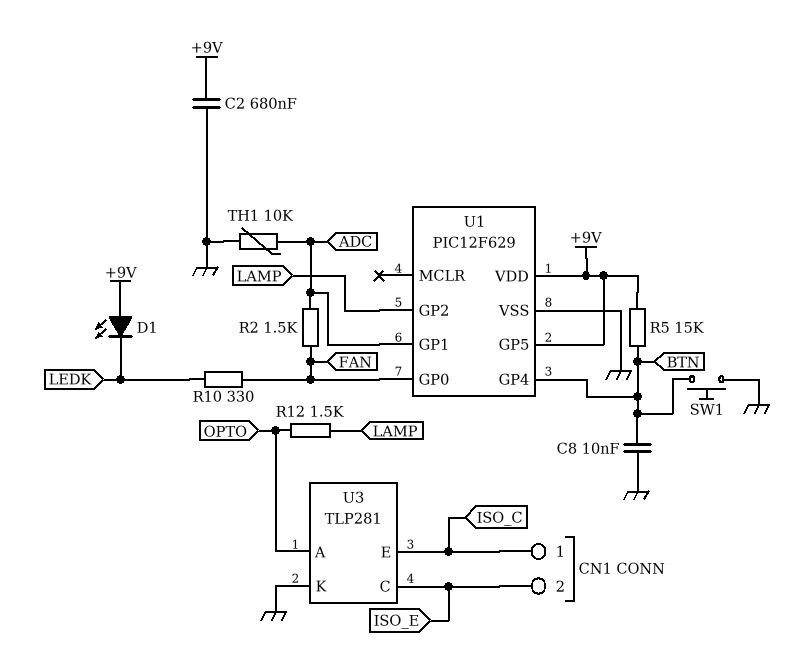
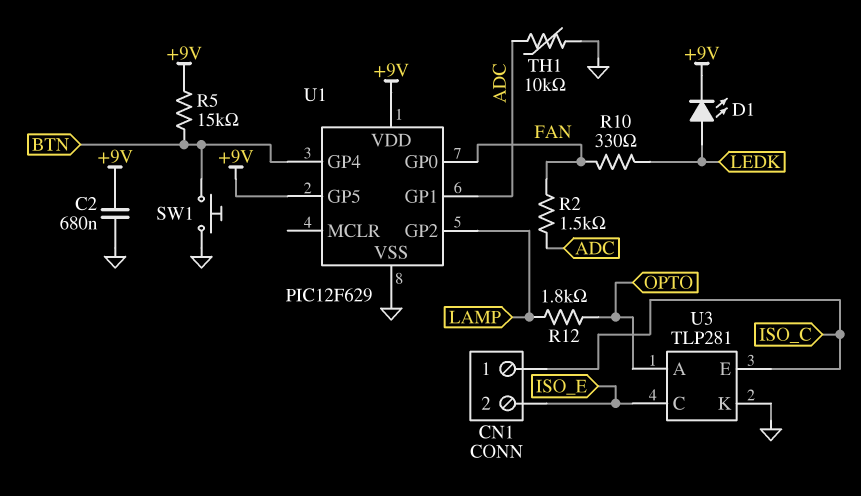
C8: 10nF (BTN, GND) -> none
D1: LED (A +9V, K LEDK) -> LED (A LEDK, K +9V)
R12: 1.5k (LAMP, OPTO) -> 1.8k (LAMP, OPTO)

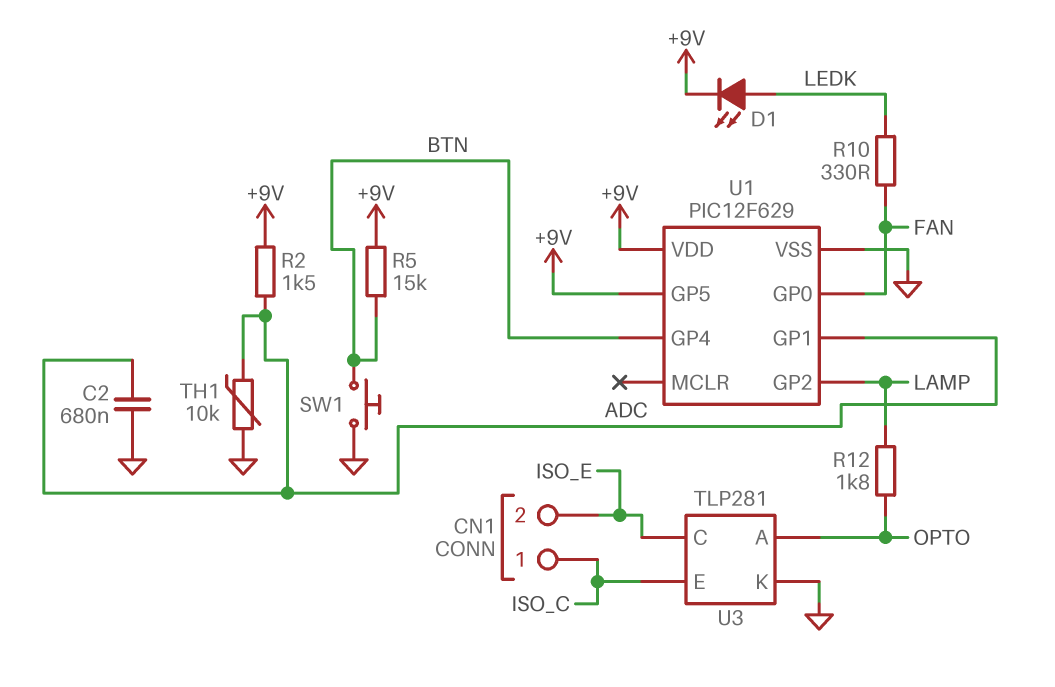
C2: 680nF (+9V, GND) -> 680nF (ADC, GND)
R2: 1.5k (ADC, FAN) -> 1.5k (+9V, ADC)

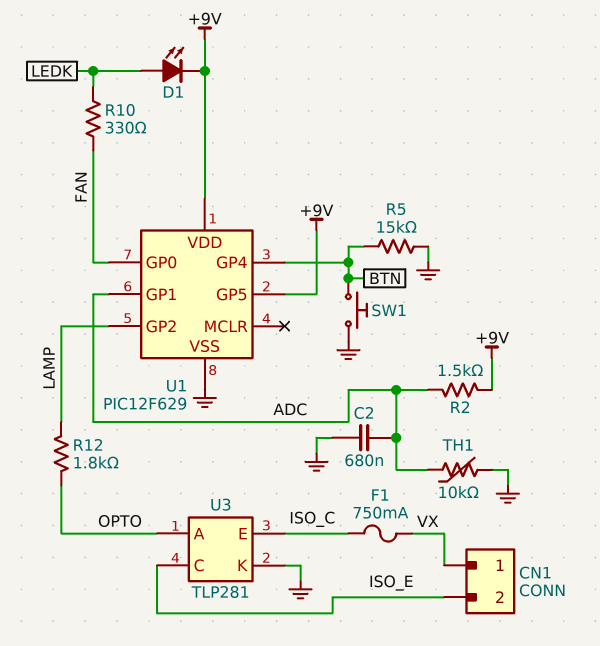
CN1 pin 1: ISO_C -> VX
F1: none -> 750mA (ISO_C, VX)
R5: 15k (+9V, BTN) -> 15k (BTN, GND)

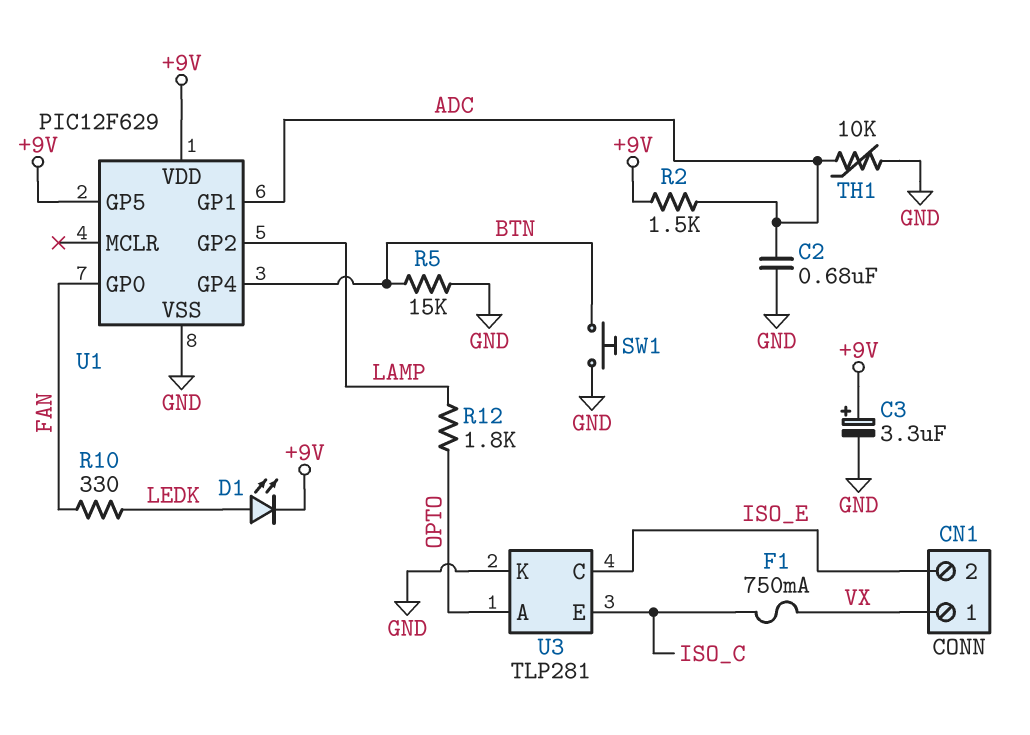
C3: none -> 3.3uF (plus +9V, minus GND)

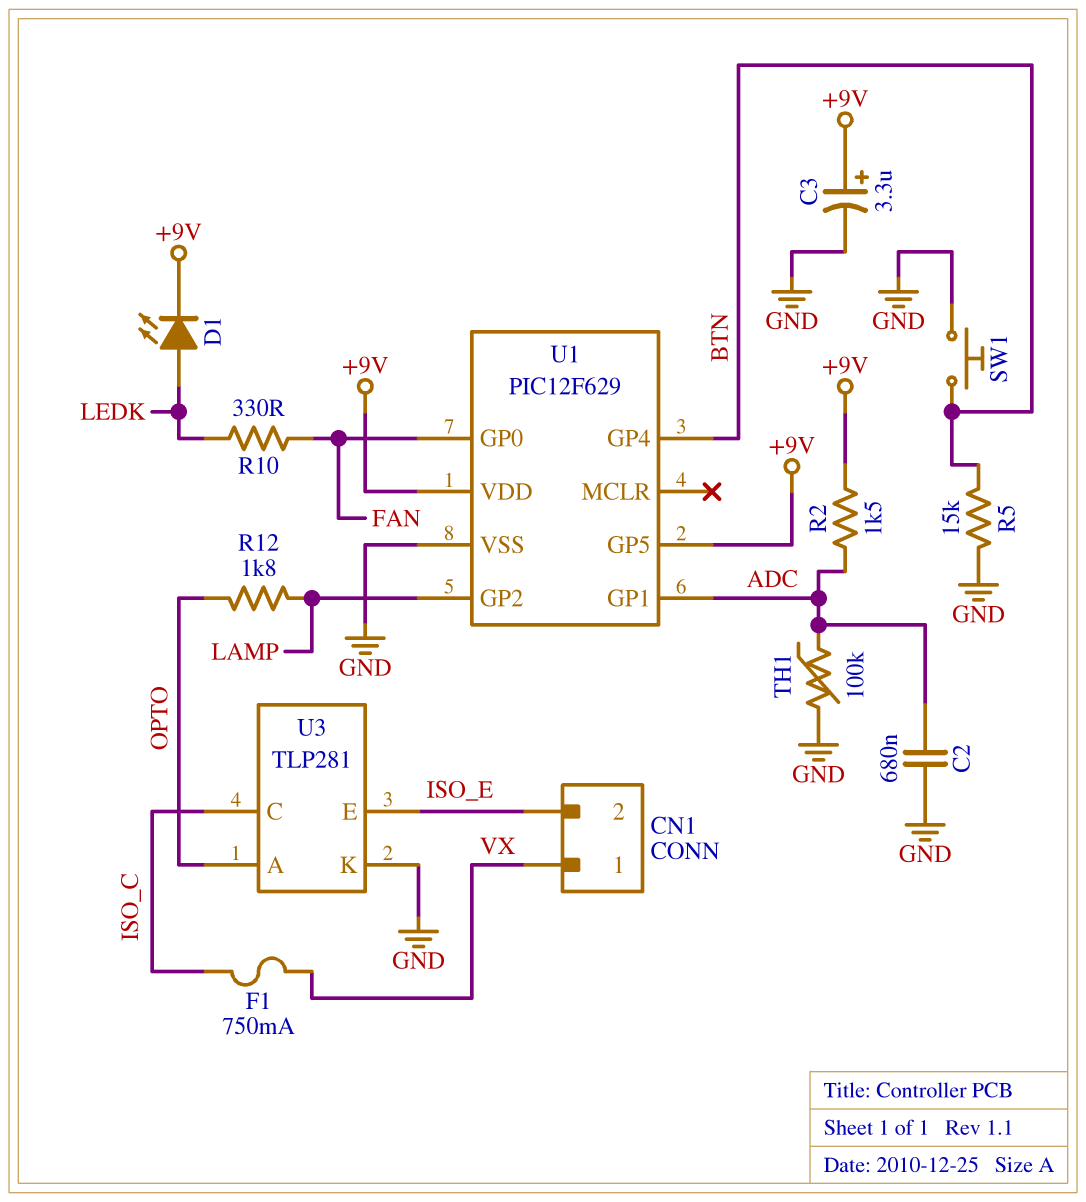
TH1: 10k (ADC, GND) -> 100k (ADC, GND)
U3 pin C: ISO_E -> ISO_C
U3 pin E: ISO_C -> ISO_E

